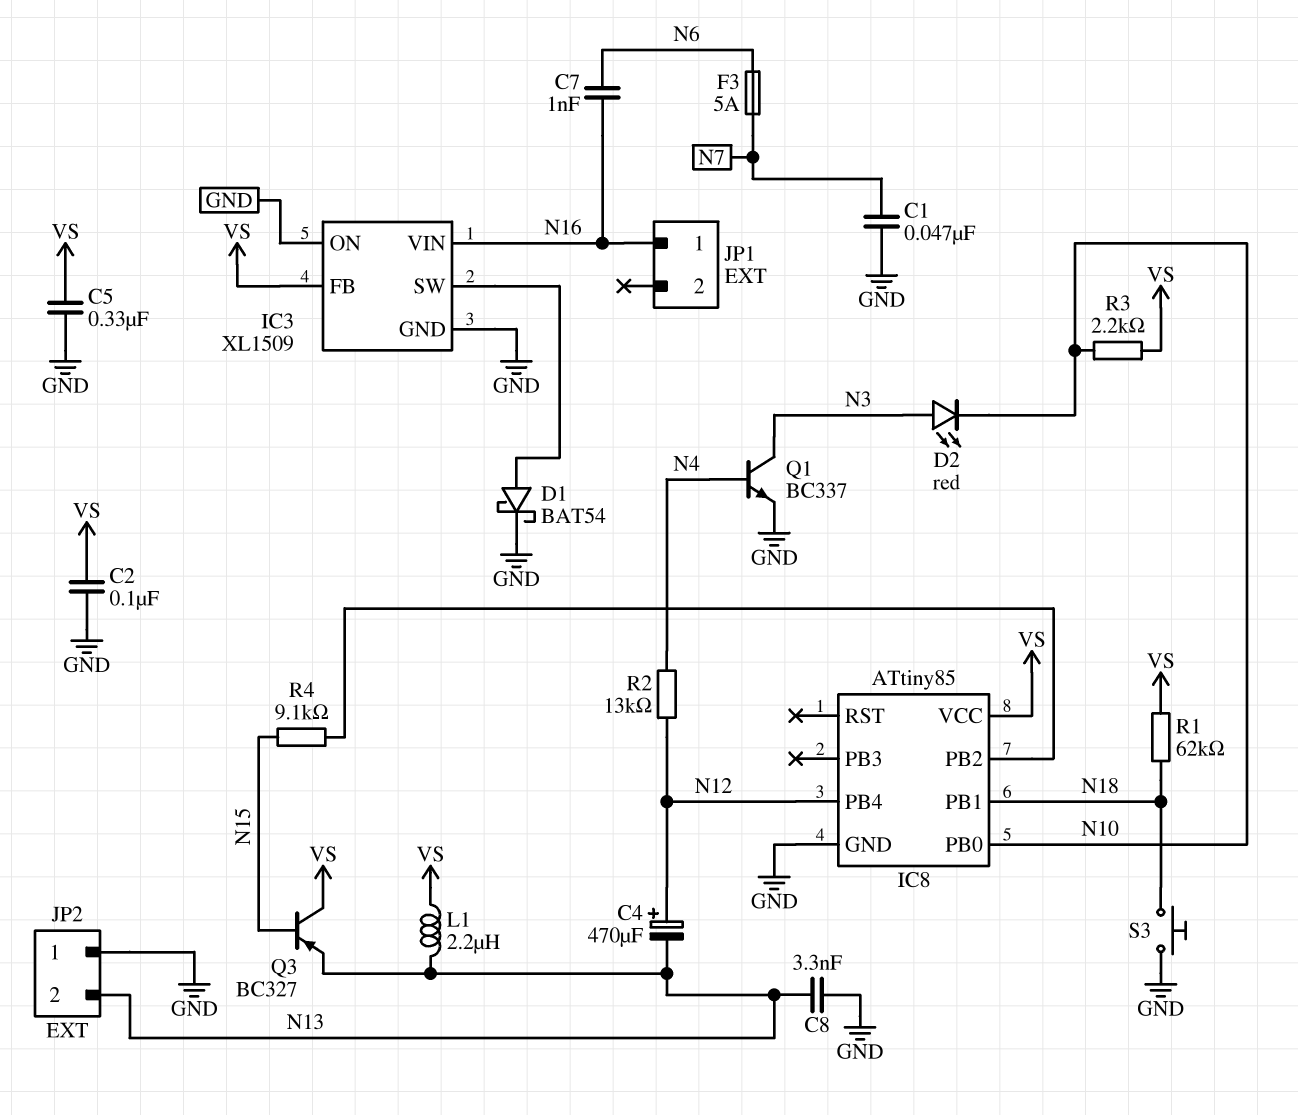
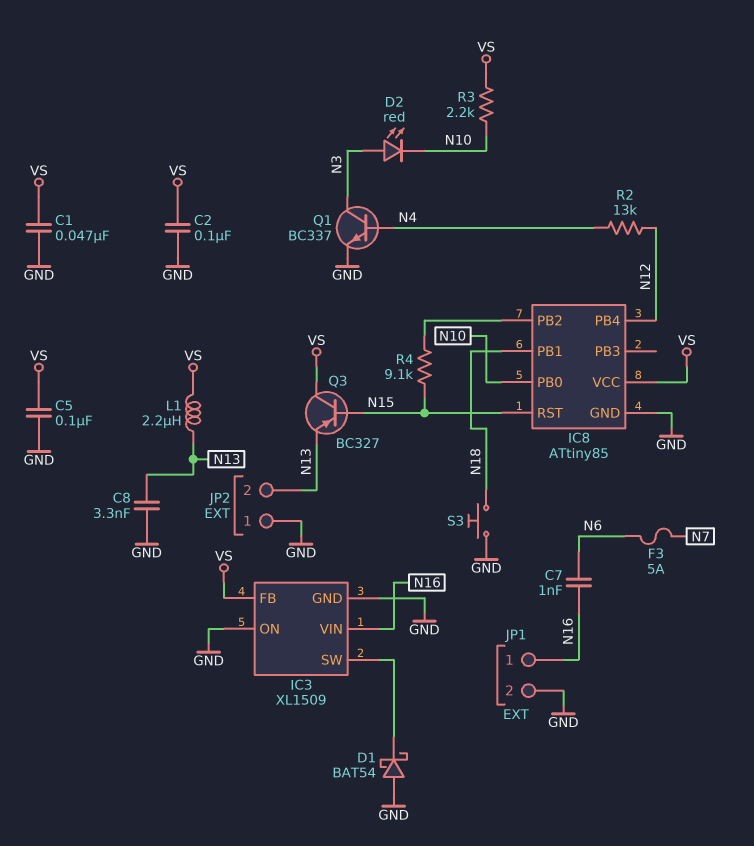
C1: 47nF (GND, N7) -> 47nF (GND, VS)
C4: 470uF (plus N12, minus N13) -> none
C5: 330nF (GND, VS) -> 100nF (GND, VS)
D1: schottky BAT54 (A IC3/SW, K GND) -> schottky BAT54 (A GND, K IC3/SW)
IC8 pin RST: none -> N15
JP1 pin 2: none -> GND
R1: 62k (N18, VS) -> none

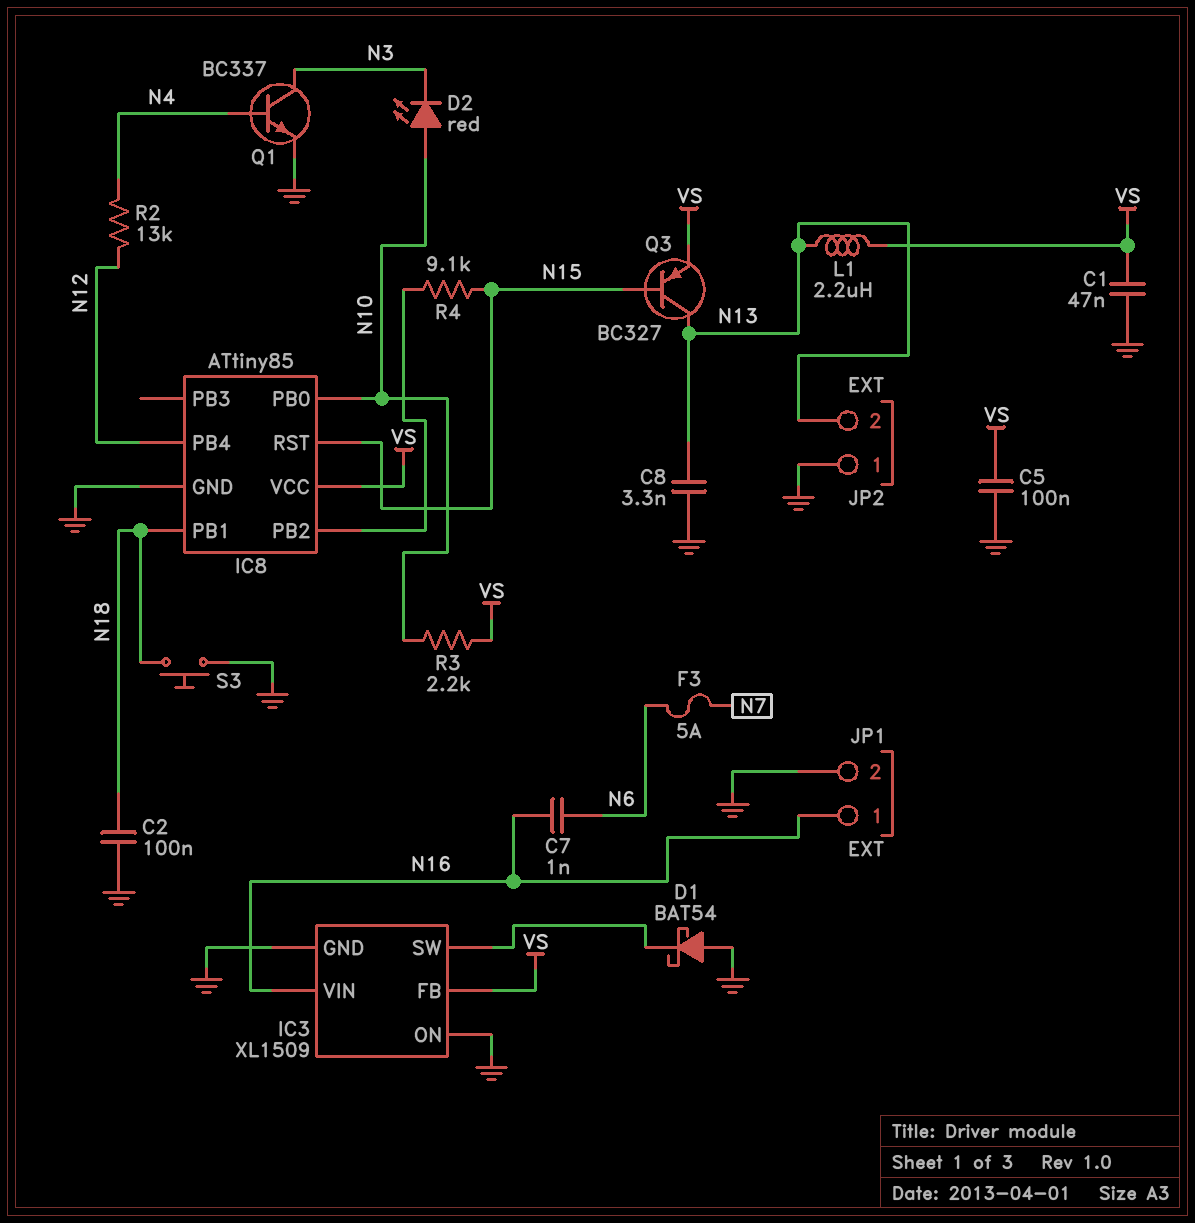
C2: 100nF (GND, VS) -> 100nF (GND, N18)
D2: LED red (A N3, K N10) -> LED red (A N10, K N3)
Q3: PNP BC327 (B N15, C VS, E N13) -> PNP BC327 (B N15, C N13, E VS)

